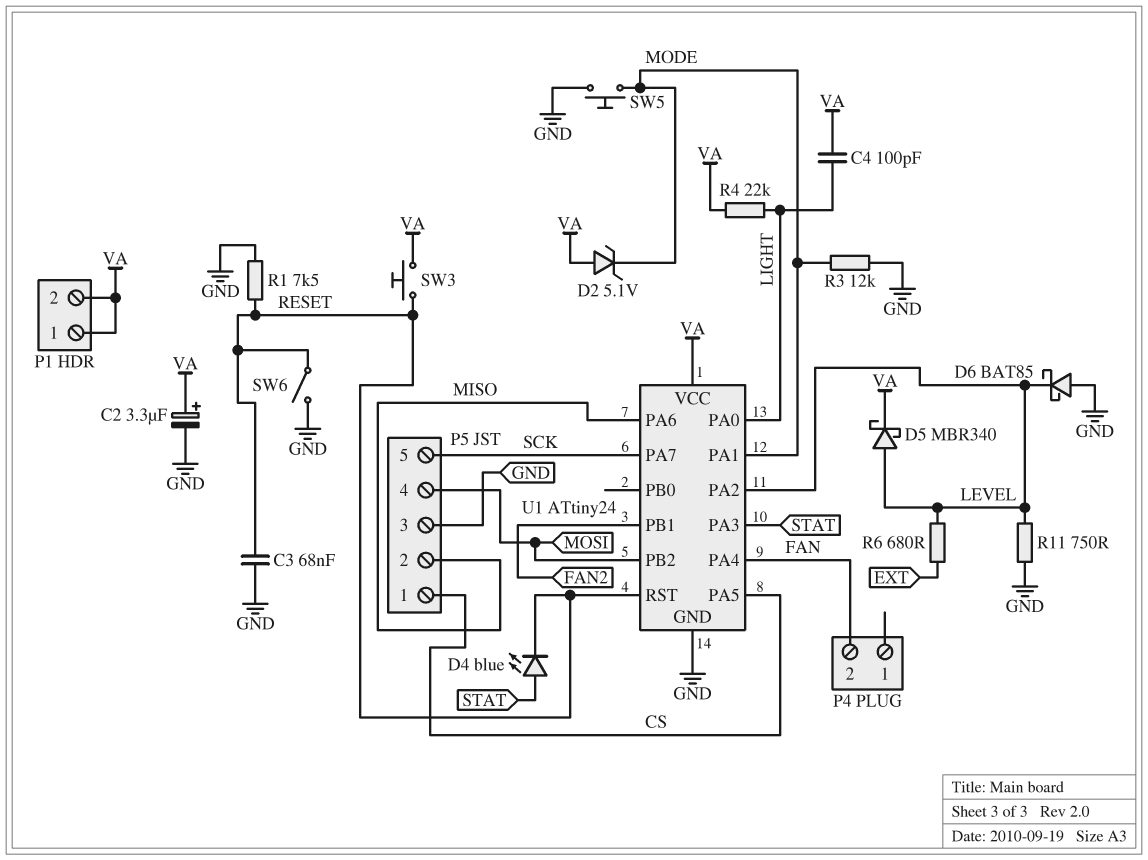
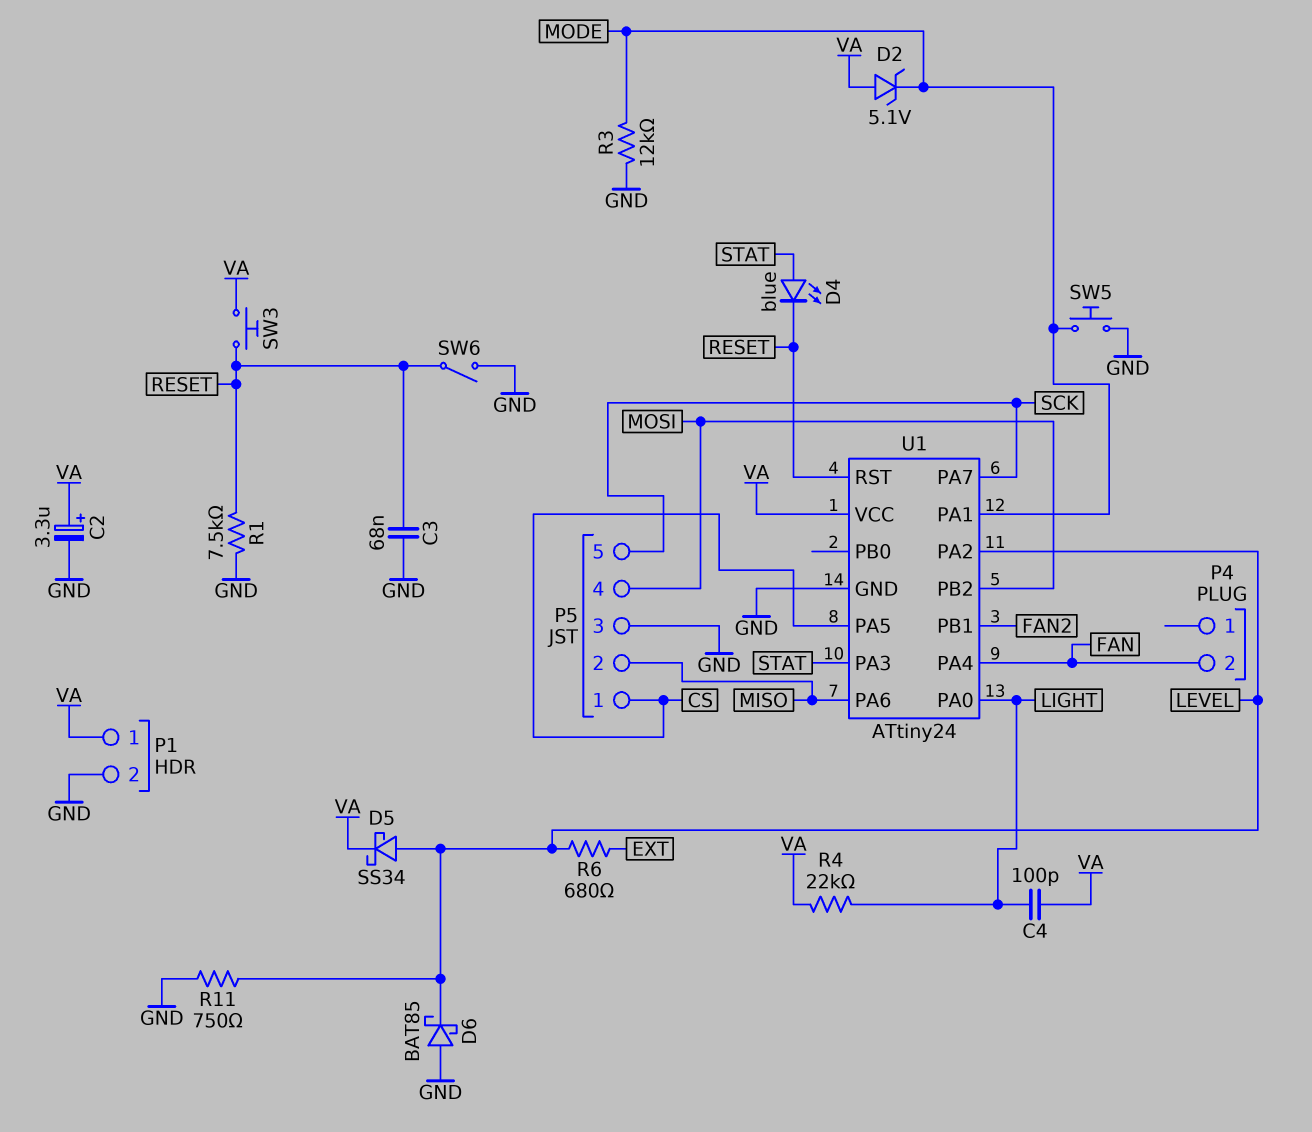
D5: schottky MBR340 (A LEVEL, K VA) -> schottky SS34 (A LEVEL, K VA)
P1 pin 2: VA -> GND

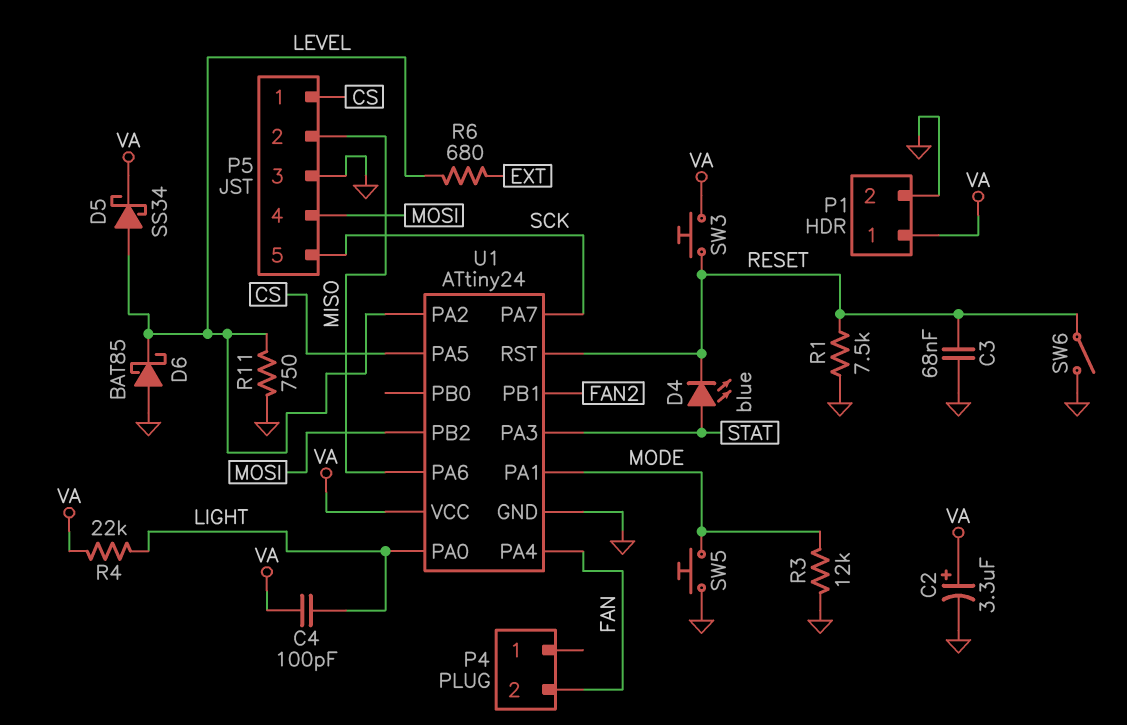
D2: zener 5.1V (A VA, K MODE) -> none

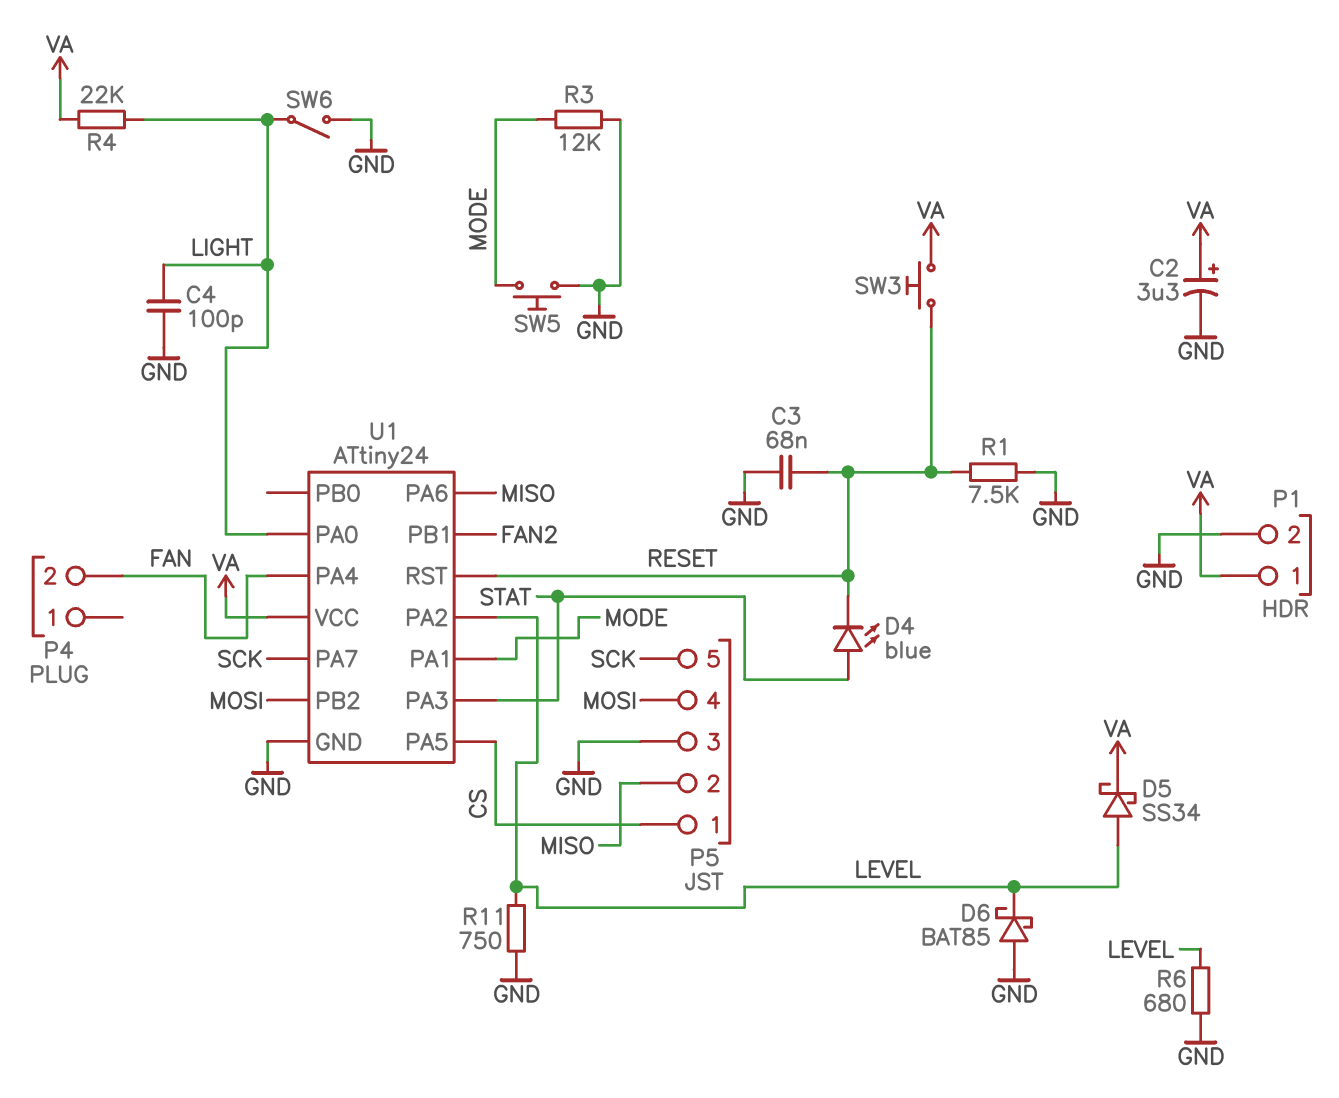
C4: 100pF (LIGHT, VA) -> 100pF (GND, LIGHT)
R6: 680 (EXT, LEVEL) -> 680 (GND, LEVEL)
SW6: switch (GND, RESET) -> switch (GND, LIGHT)

